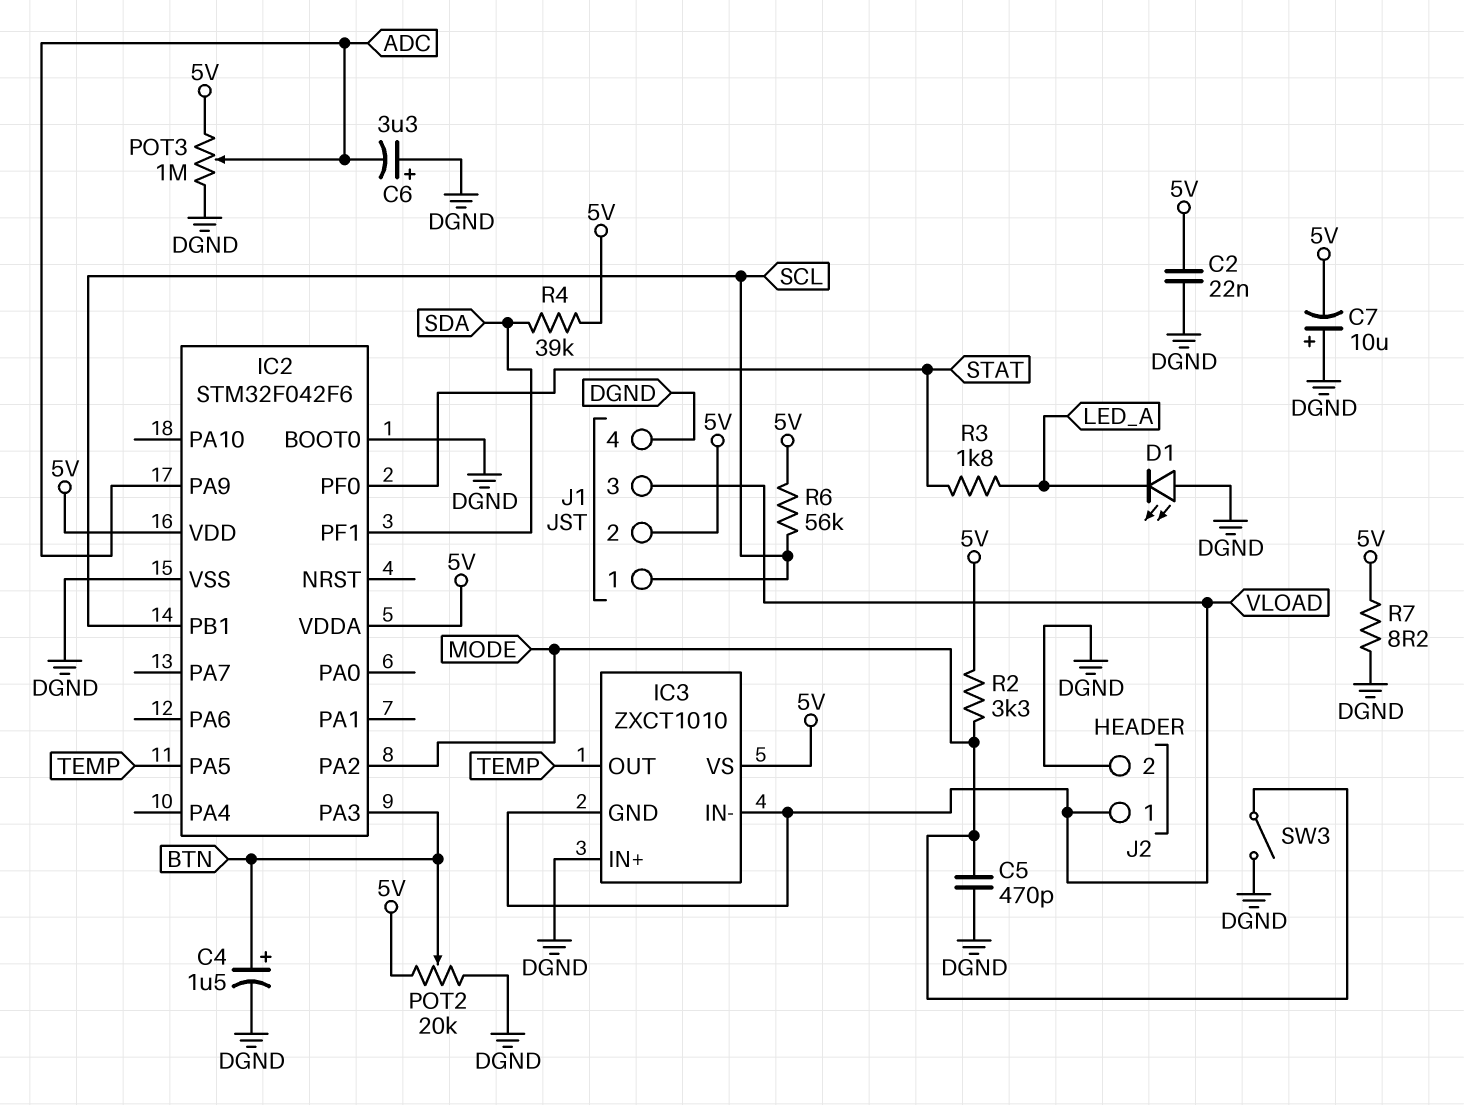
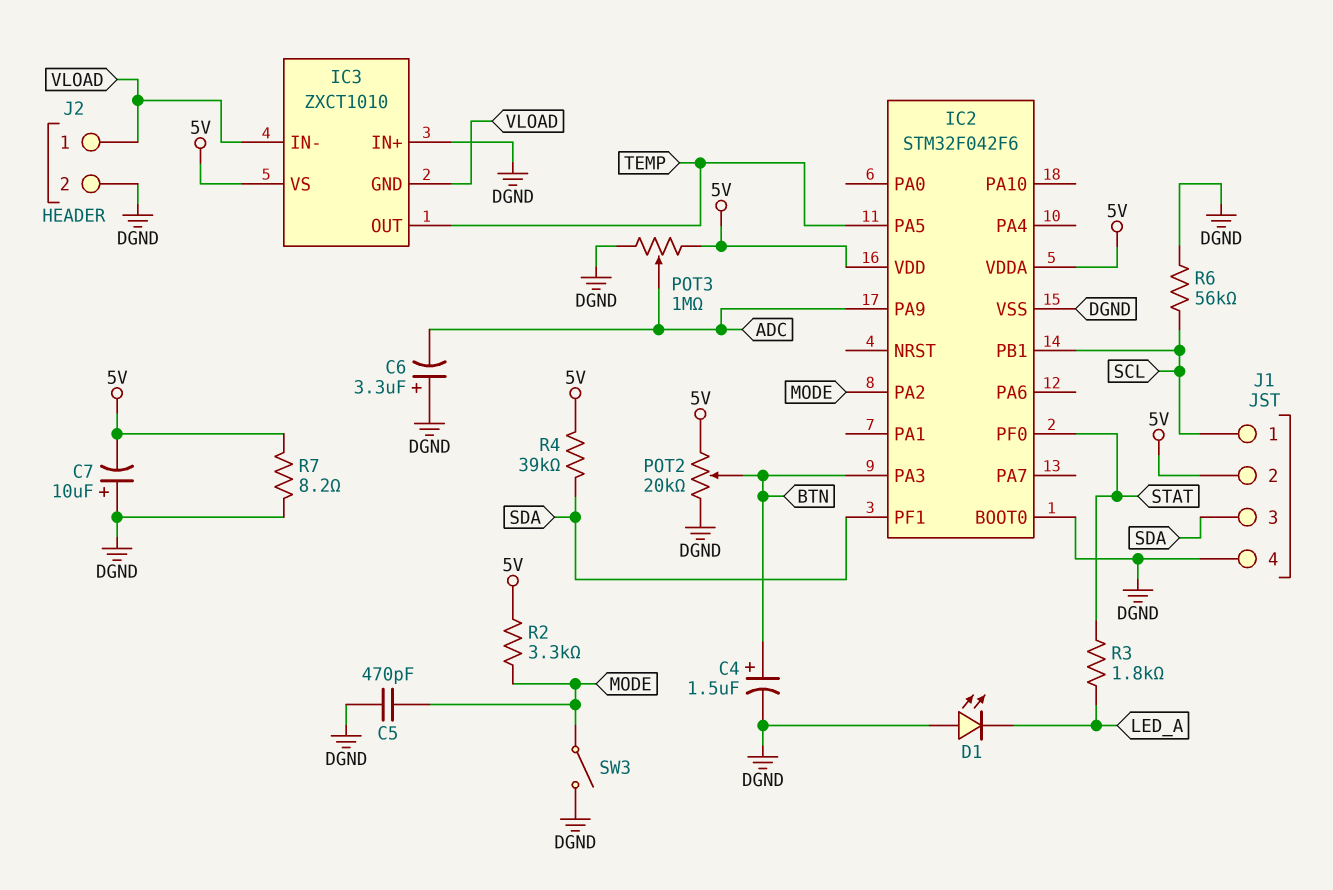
C2: 22nF (5V, DGND) -> none
J1 pin 3: VLOAD -> SDA
R6: 56k (5V, SCL) -> 56k (DGND, SCL)

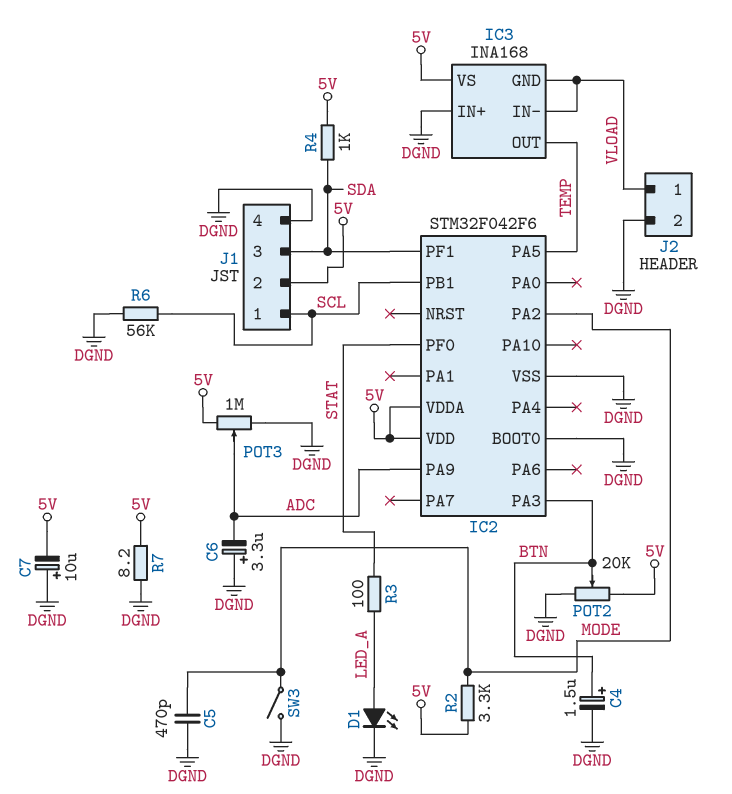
D1: LED (A DGND, K LED_A) -> LED (A LED_A, K DGND)
IC3: ZXCT1010 -> INA168
R3: 1.8k (LED_A, STAT) -> 100 (LED_A, STAT)
R4: 39k (5V, SDA) -> 1k (5V, SDA)

